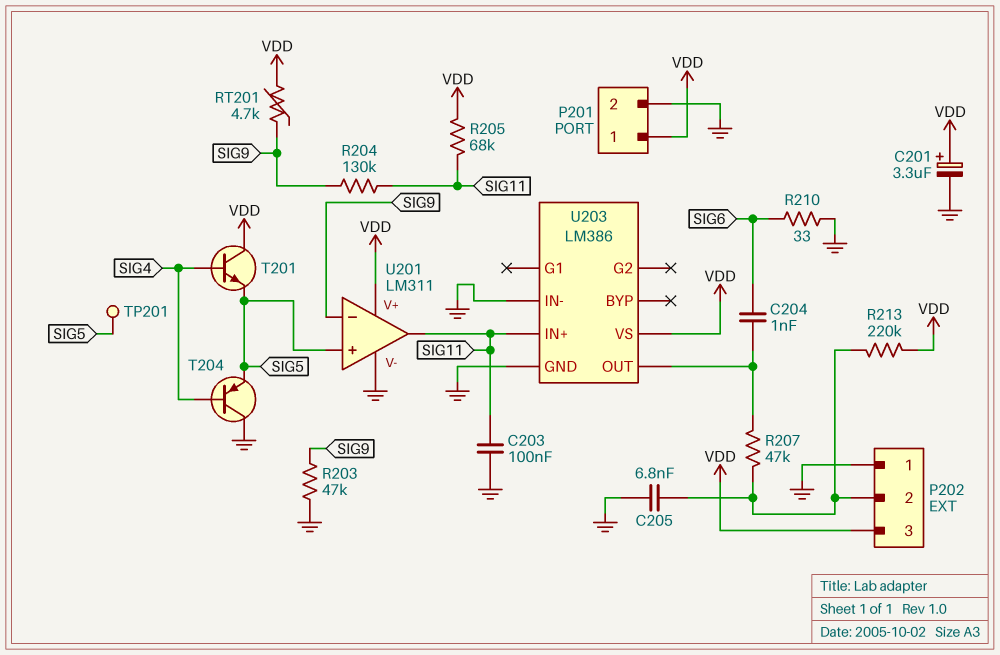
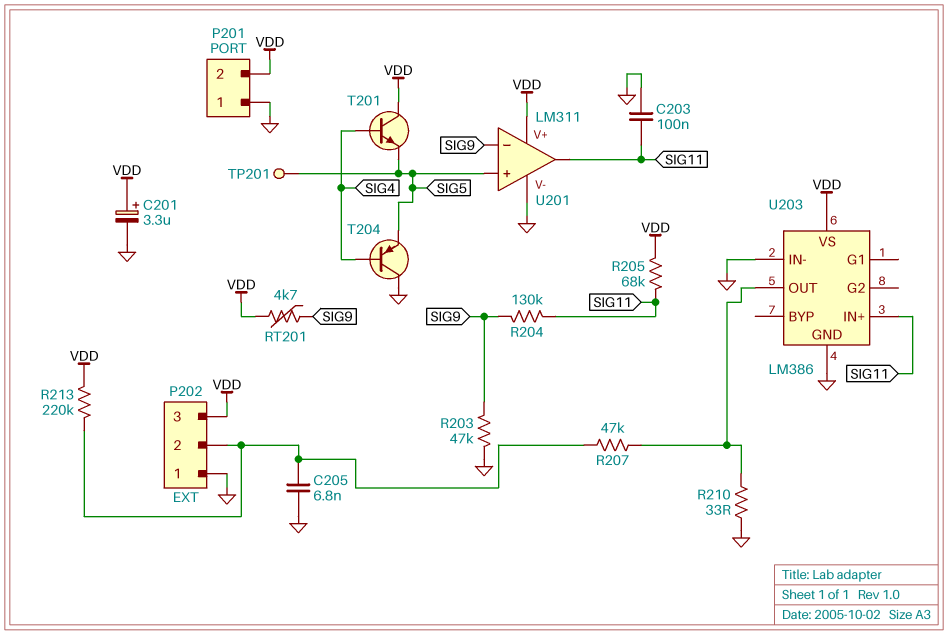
C204: 1nF (SIG6, U203/OUT) -> none
P201 pin 1: VDD -> GND
P201 pin 2: GND -> VDD
R210: 33 (GND, SIG6) -> 33 (GND, U203/OUT)

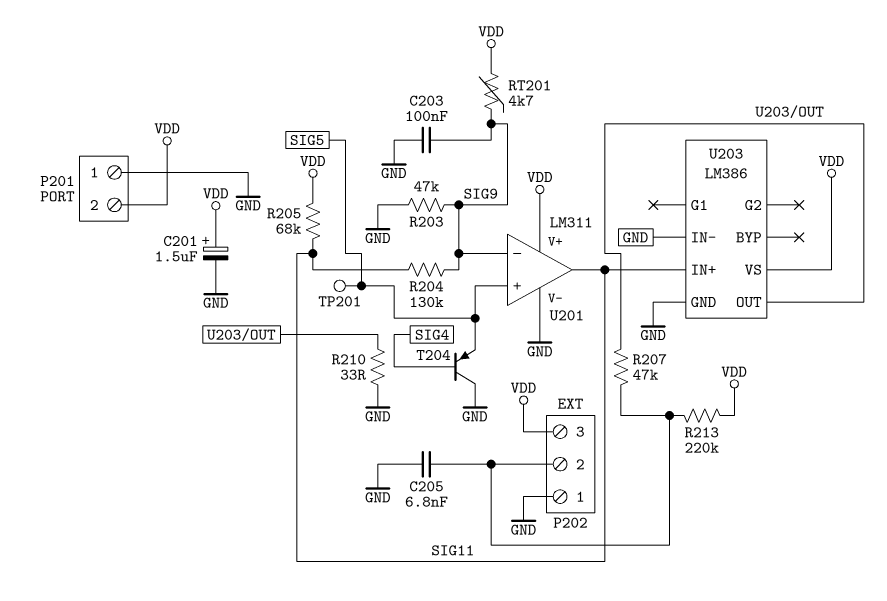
C201: 3.3uF (plus VDD, minus GND) -> 1.5uF (plus VDD, minus GND)
C203: 100nF (GND, SIG11) -> 100nF (GND, SIG9)
T201: NPN (B SIG4, C VDD, E SIG5) -> none

